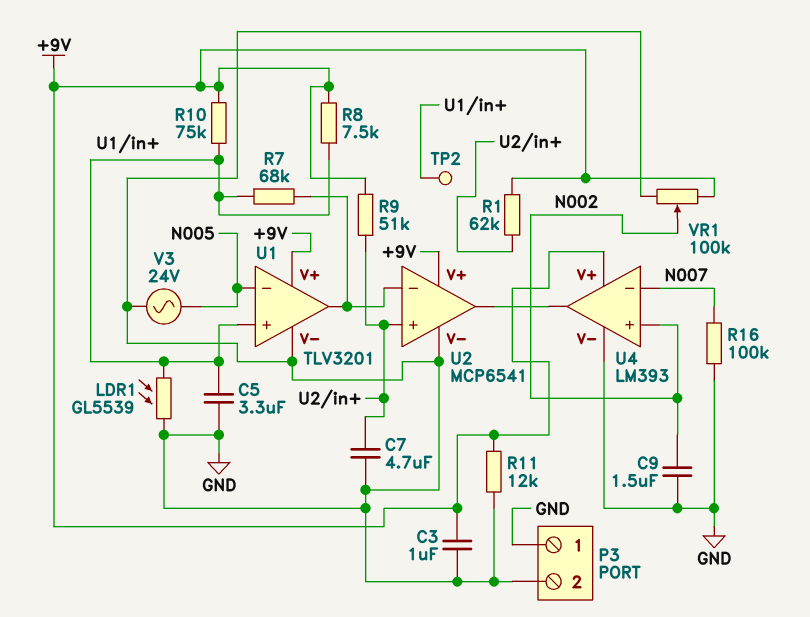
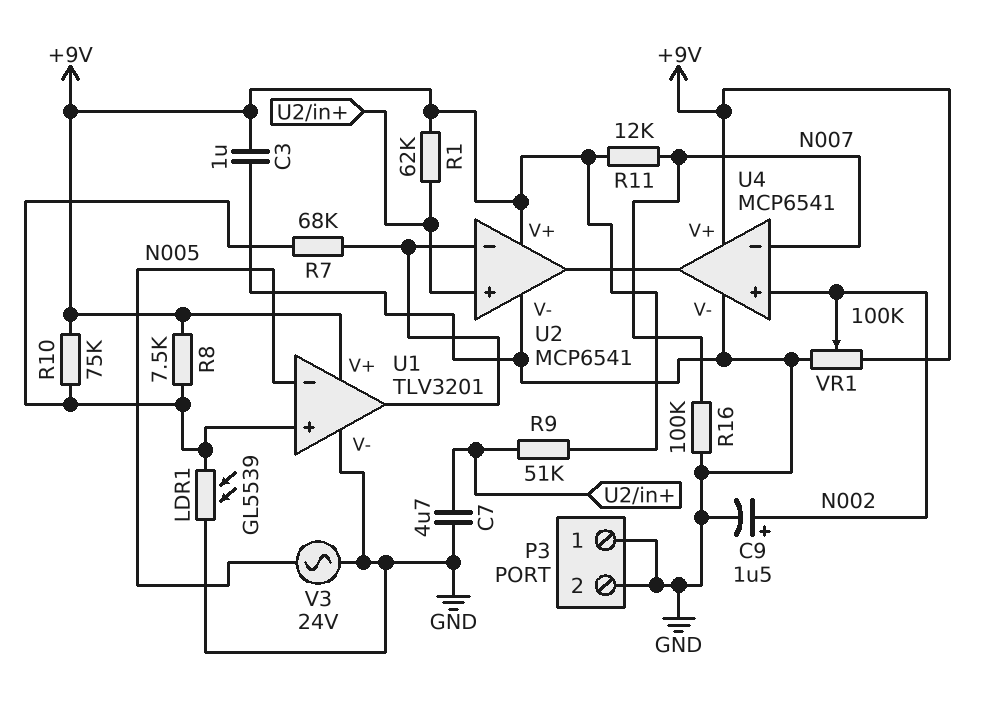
C5: 3.3uF (GND, U1/in+) -> none
C9: 1.5uF (GND, N002) -> 1.5uF (plus N002, minus GND)
R11: 12k (+9V, GND) -> 12k (+9V, N007)
TP2: test point (U1/in+) -> none
U4: LM393 -> MCP6541

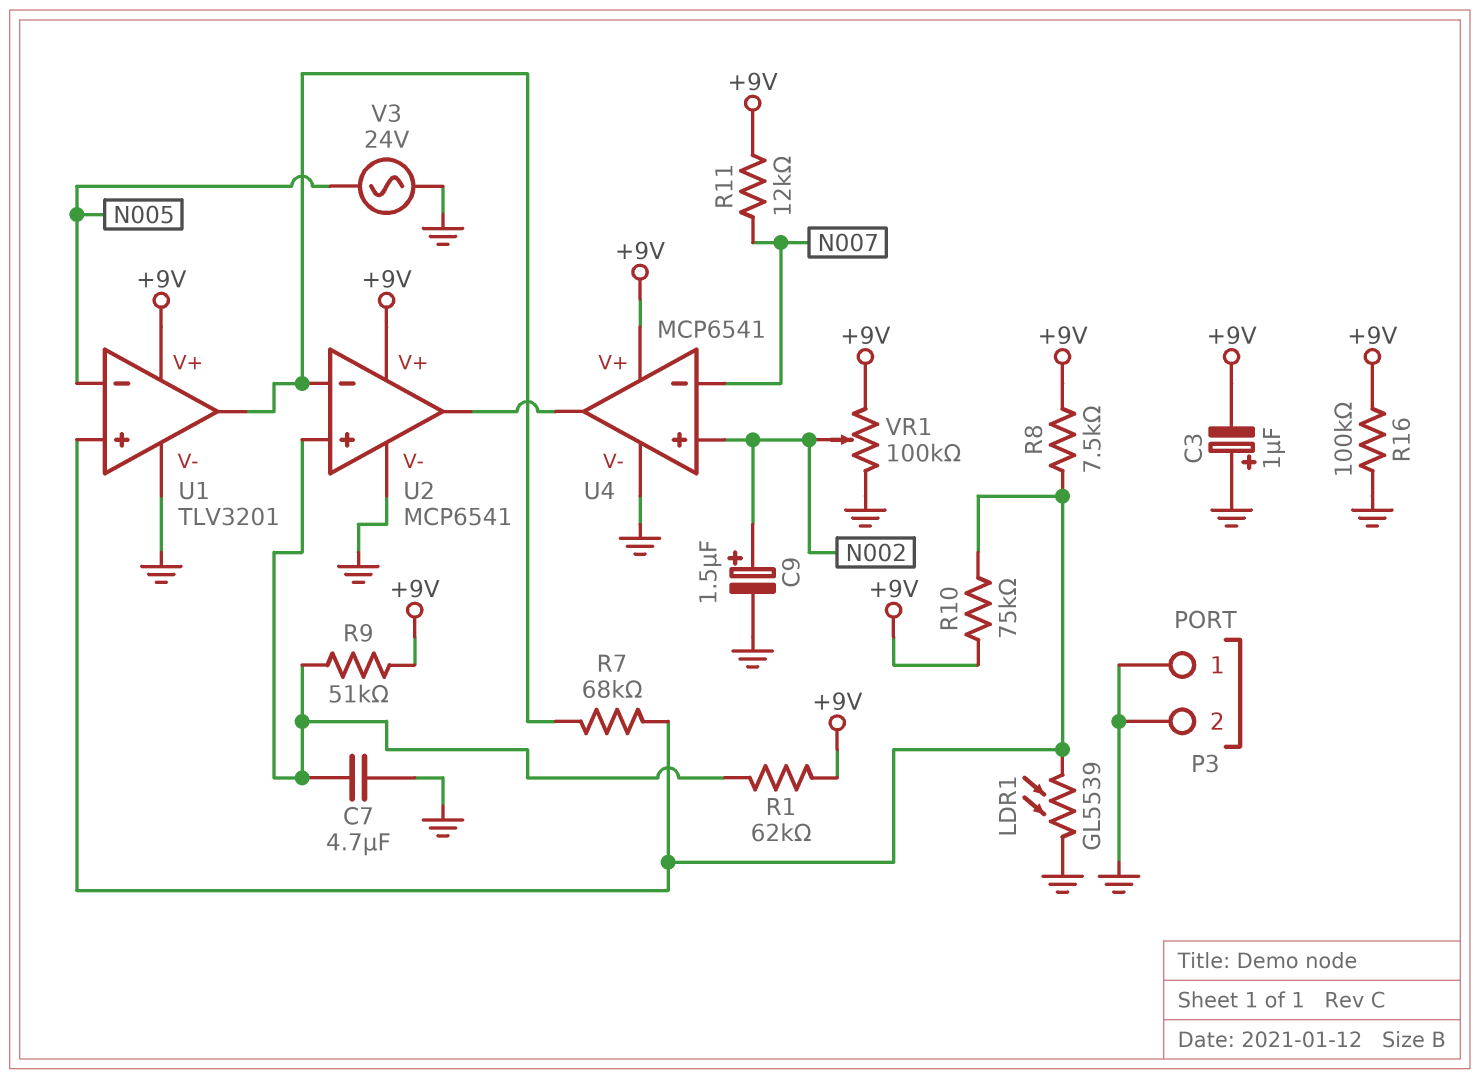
C3: 1uF (+9V, GND) -> 1uF (plus GND, minus +9V)
R16: 100k (GND, N007) -> 100k (+9V, GND)

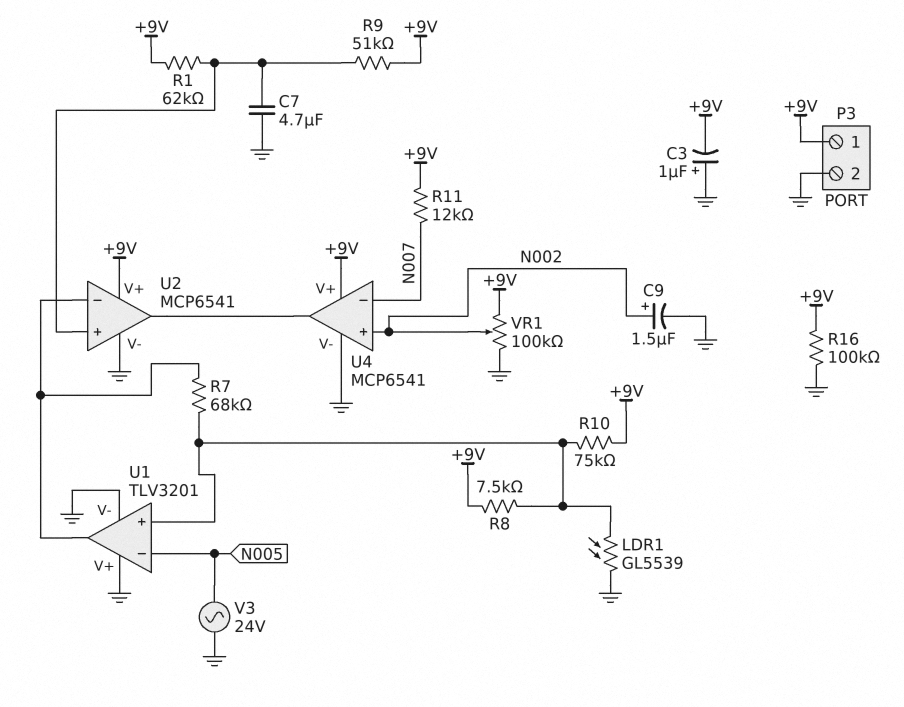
P3 pin 1: GND -> +9V
U1 pin V+: +9V -> GND

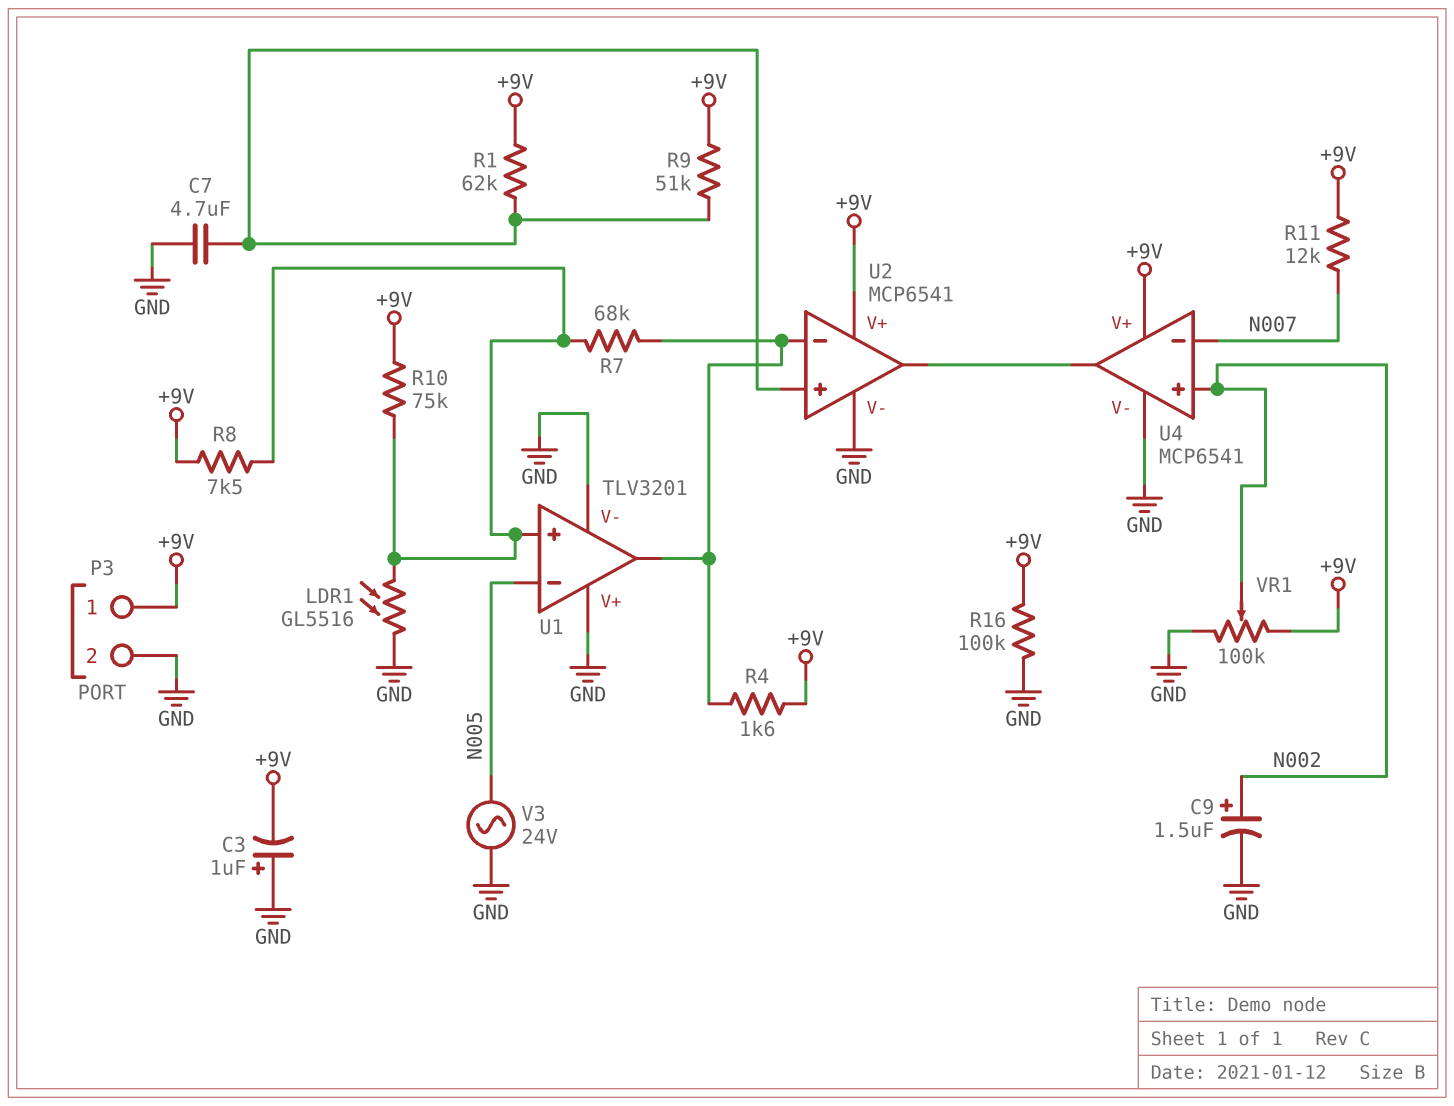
LDR1: GL5539 (GND, U1/in+) -> GL5516 (GND, U1/in+)
R4: none -> 1.6k (+9V, U1/out)

